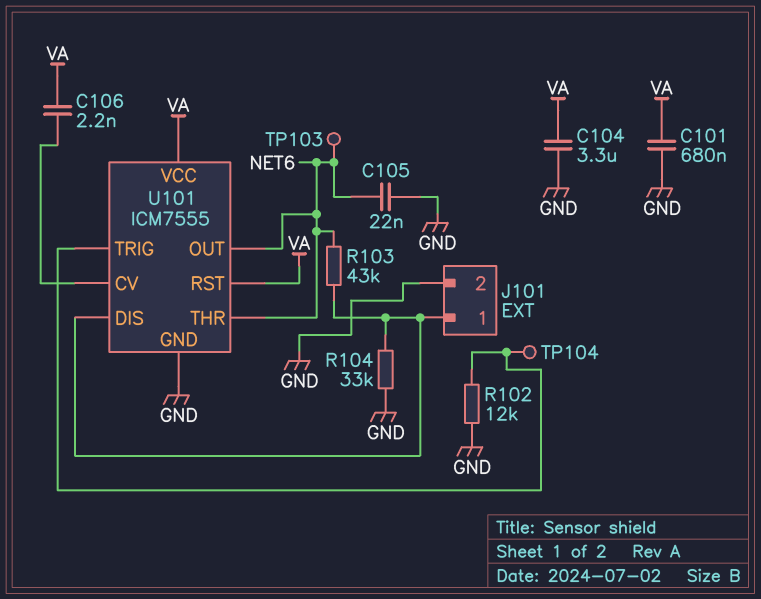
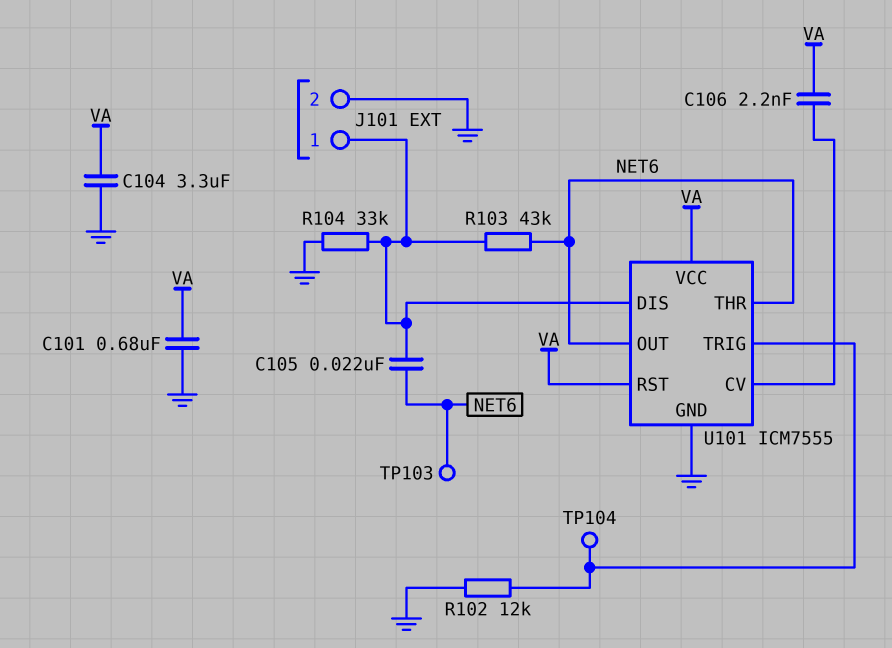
C105: 22nF (GND, NET6) -> 22nF (J101/1, NET6)

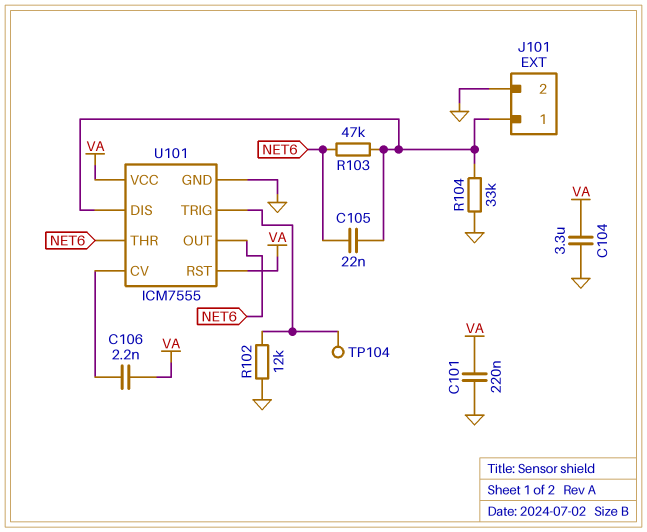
C101: 680nF (GND, VA) -> 220nF (GND, VA)
R103: 43k (J101/1, NET6) -> 47k (J101/1, NET6)
TP103: test point (NET6) -> none

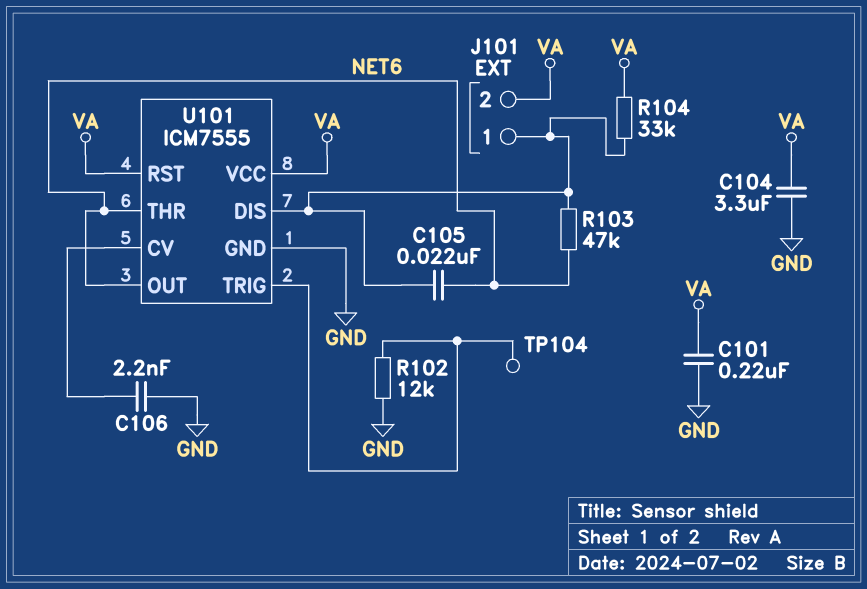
C106: 2.2nF (U101/CV, VA) -> 2.2nF (GND, U101/CV)
J101 pin 2: GND -> VA
R104: 33k (GND, J101/1) -> 33k (J101/1, VA)

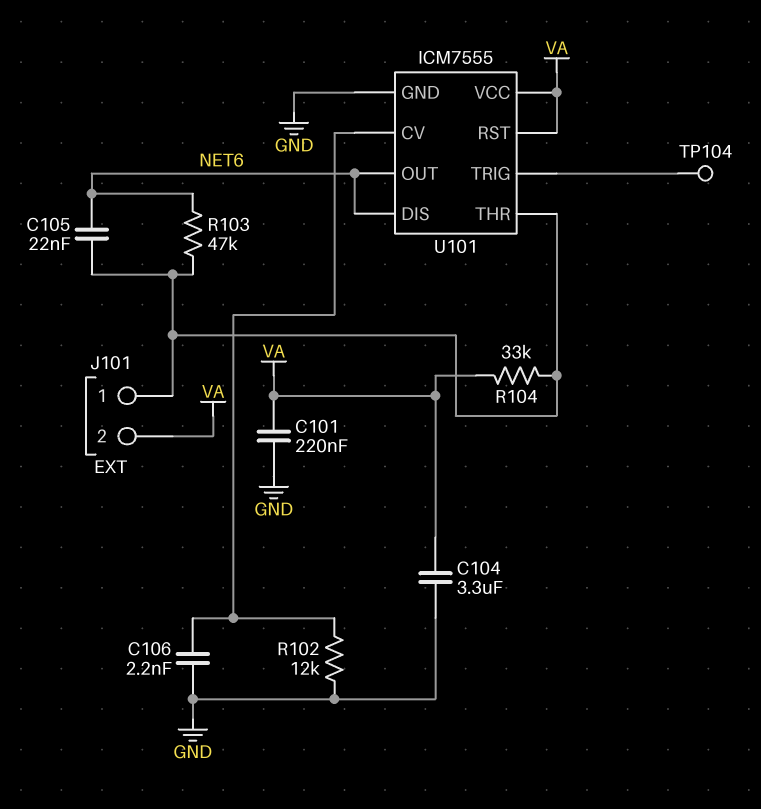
R102: 12k (GND, U101/TRIG) -> 12k (GND, U101/CV)
U101 pin DIS: J101/1 -> NET6
U101 pin THR: NET6 -> J101/1

